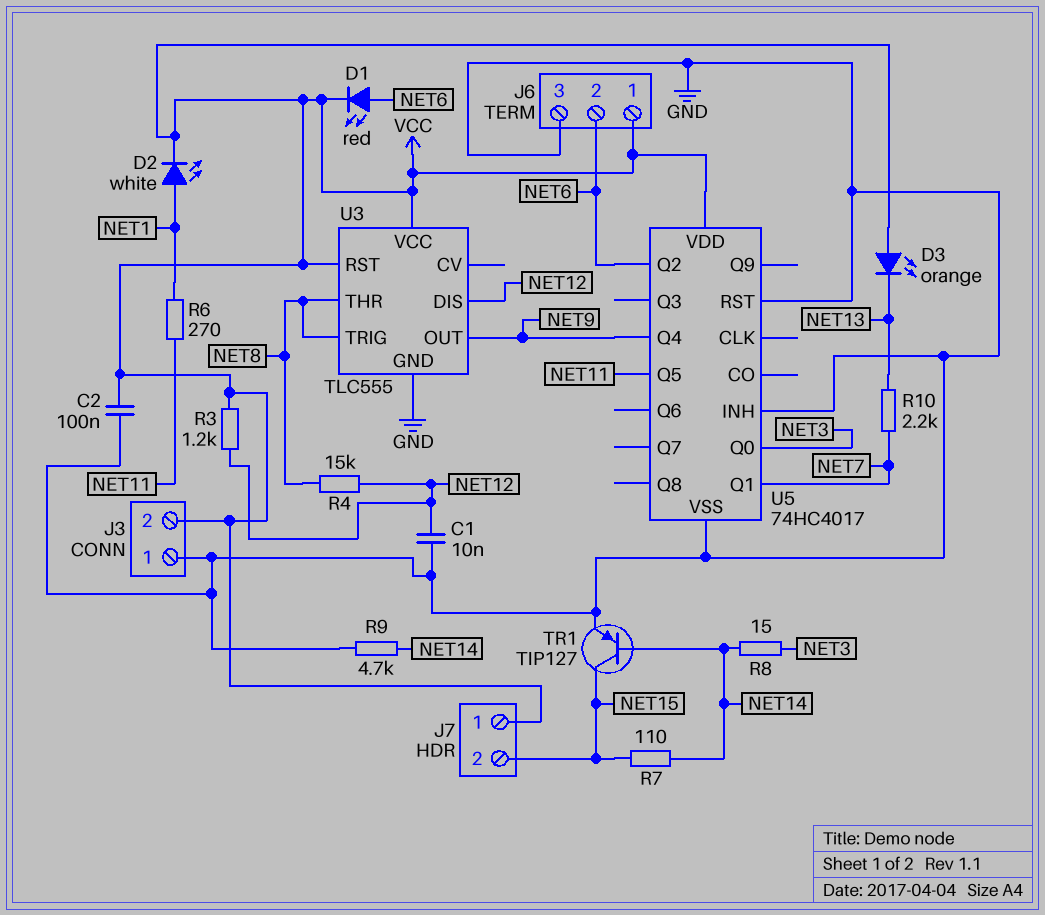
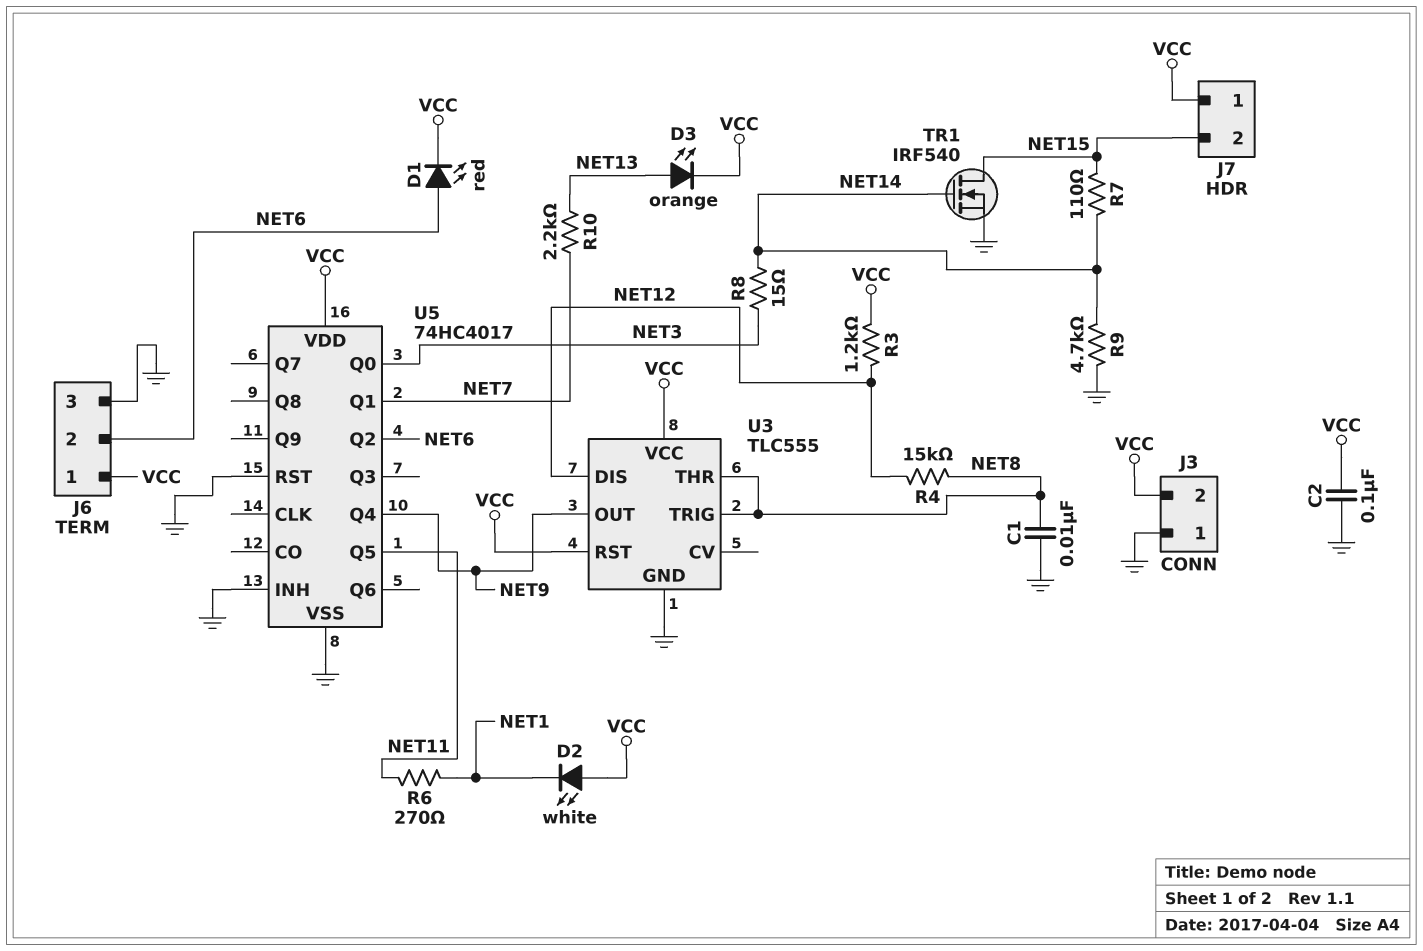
C1: 10nF (GND, NET12) -> 10nF (GND, NET8)
D2: LED white (A NET1, K VCC) -> LED white (A VCC, K NET1)
D3: LED orange (A VCC, K NET13) -> LED orange (A NET13, K VCC)
TR1: PNP TIP127 (B NET14, C NET15, E GND) -> NMOS IRF540 (G NET14, D NET15, S GND)

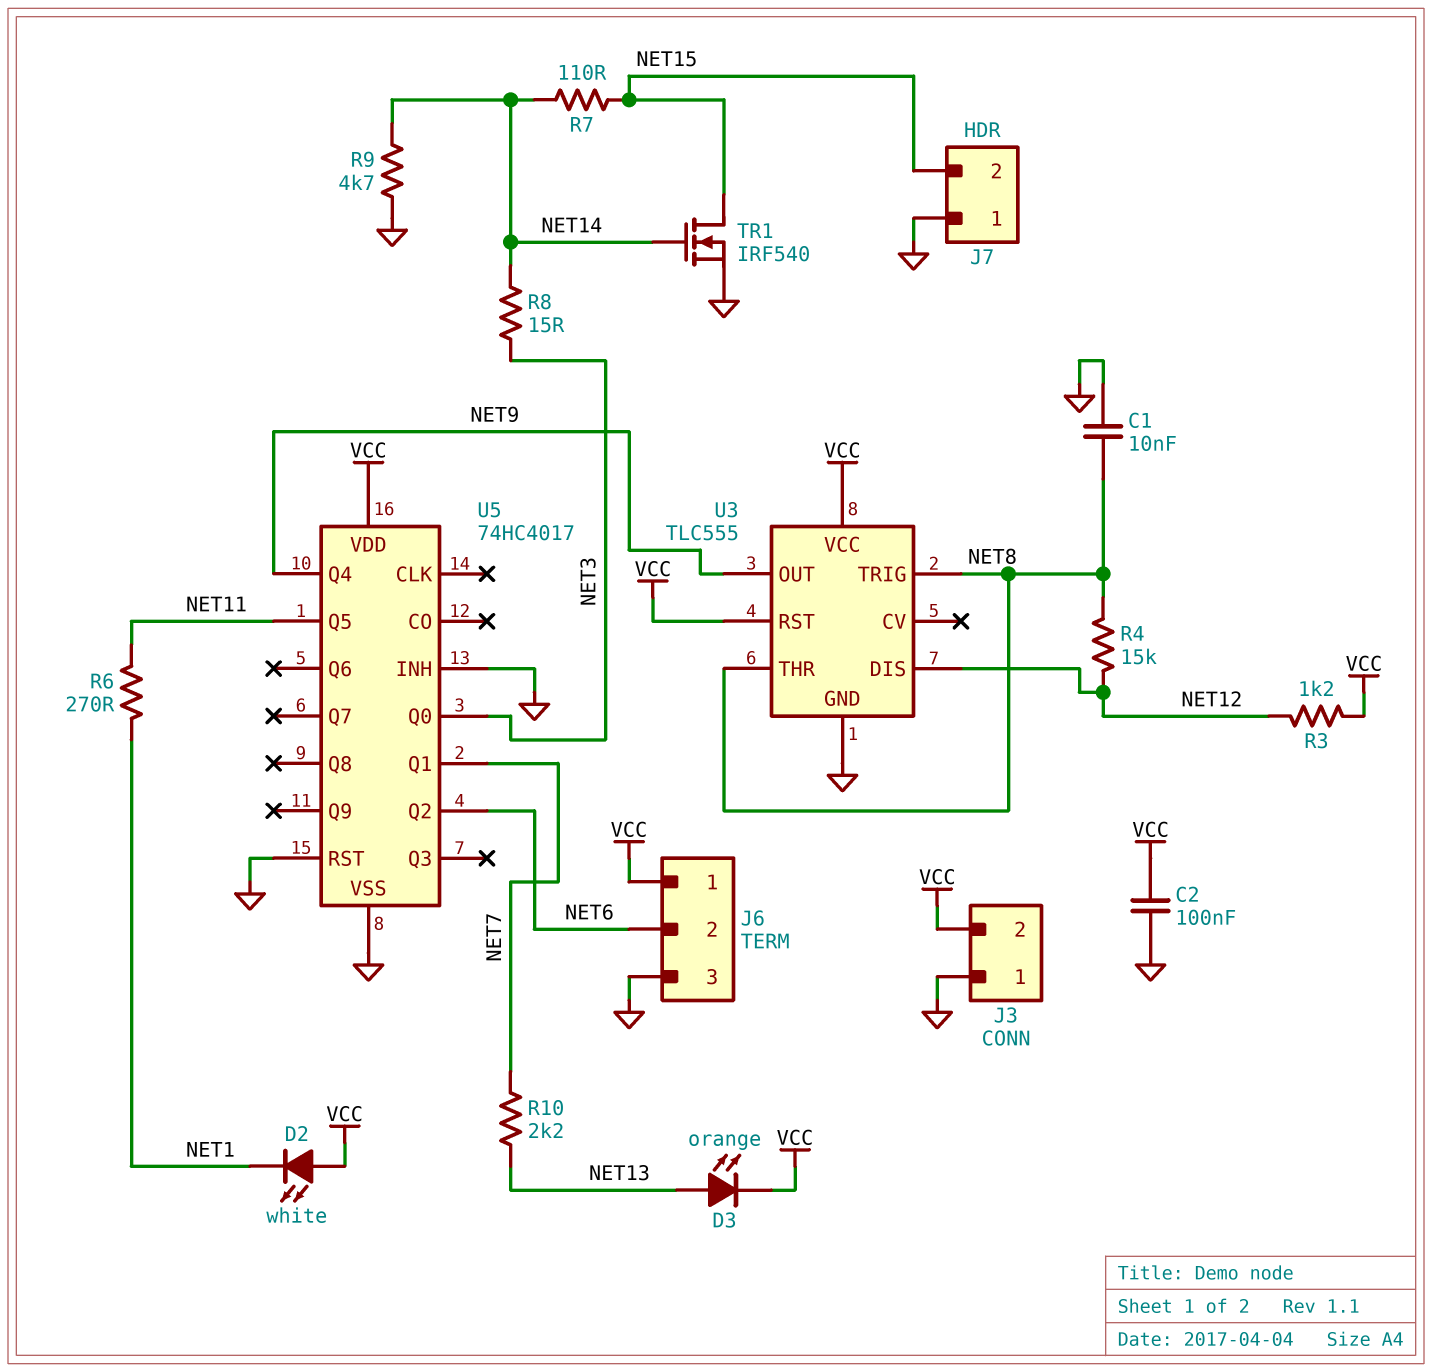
D1: LED red (A NET6, K VCC) -> none
J7 pin 1: VCC -> GND

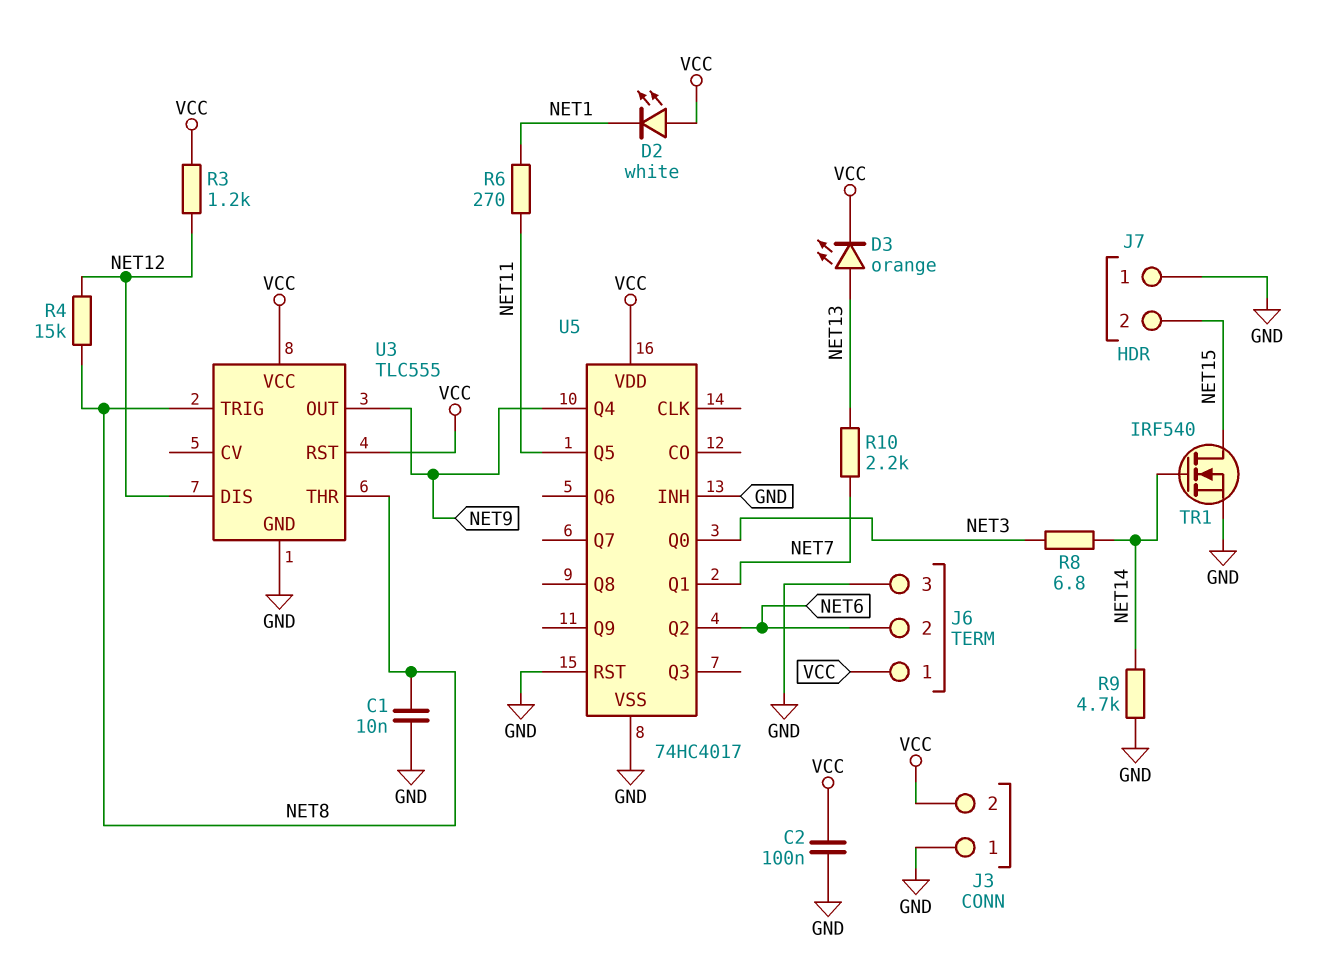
R7: 110 (NET14, NET15) -> none
R8: 15 (NET3, NET14) -> 6.8 (NET3, NET14)

